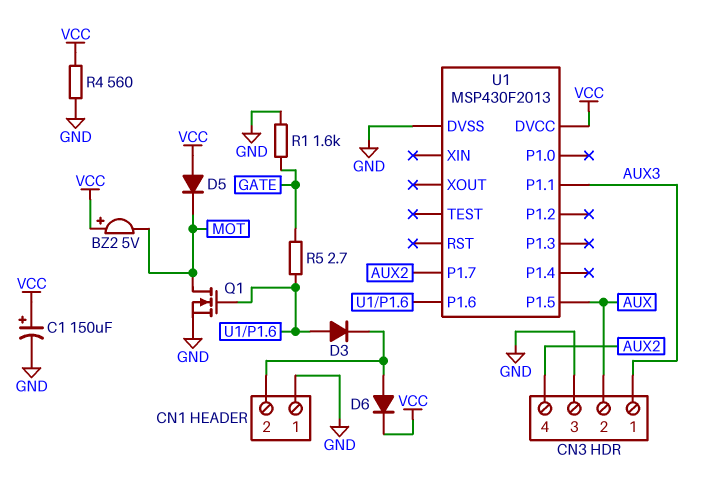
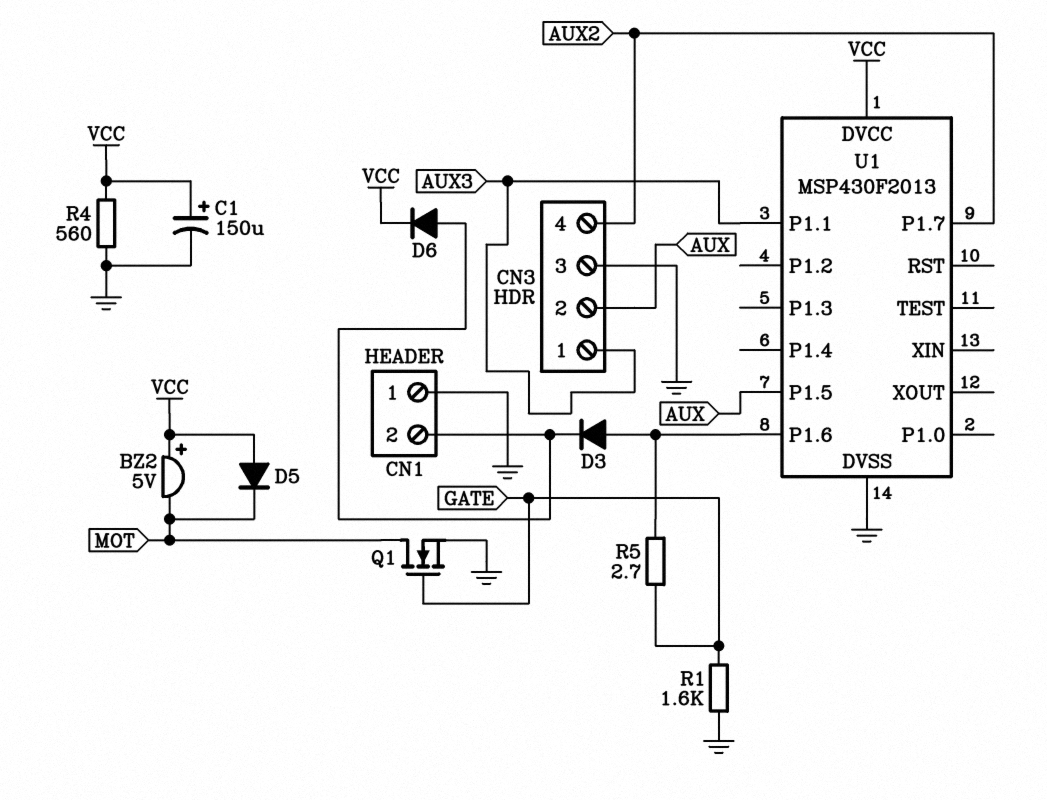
Q1: NMOS (G U1/P1.6, D MOT, S GND) -> NMOS (G GATE, D MOT, S GND)

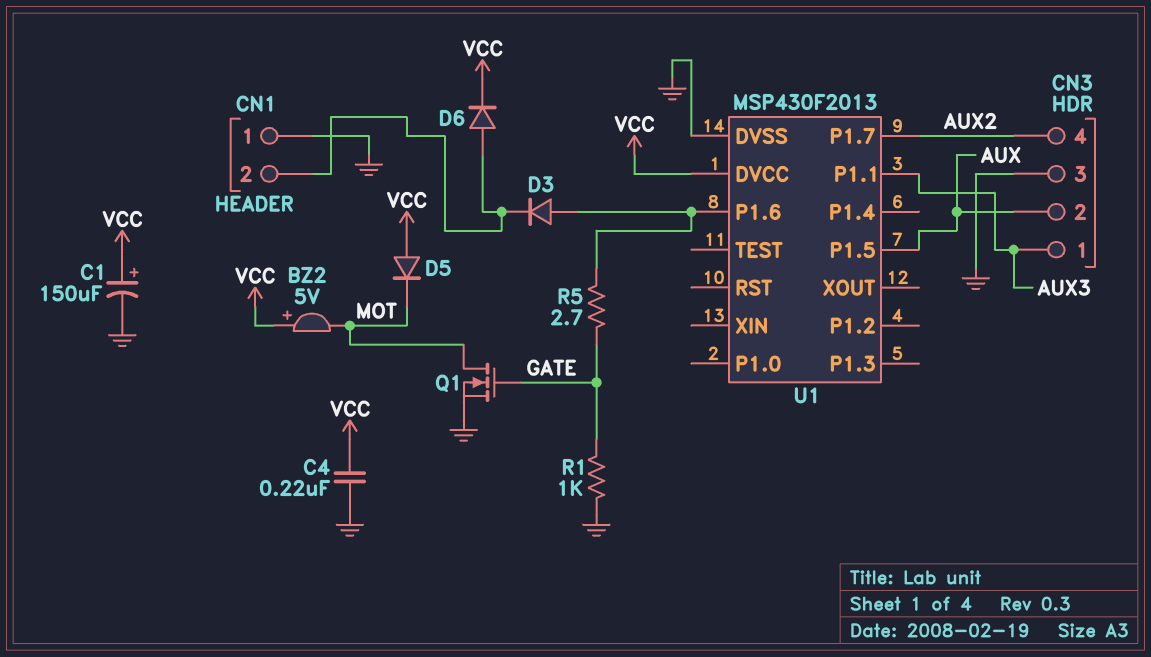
C4: none -> 220nF (GND, VCC)
R1: 1.6k (GATE, GND) -> 1k (GATE, GND)
R4: 560 (GND, VCC) -> none

